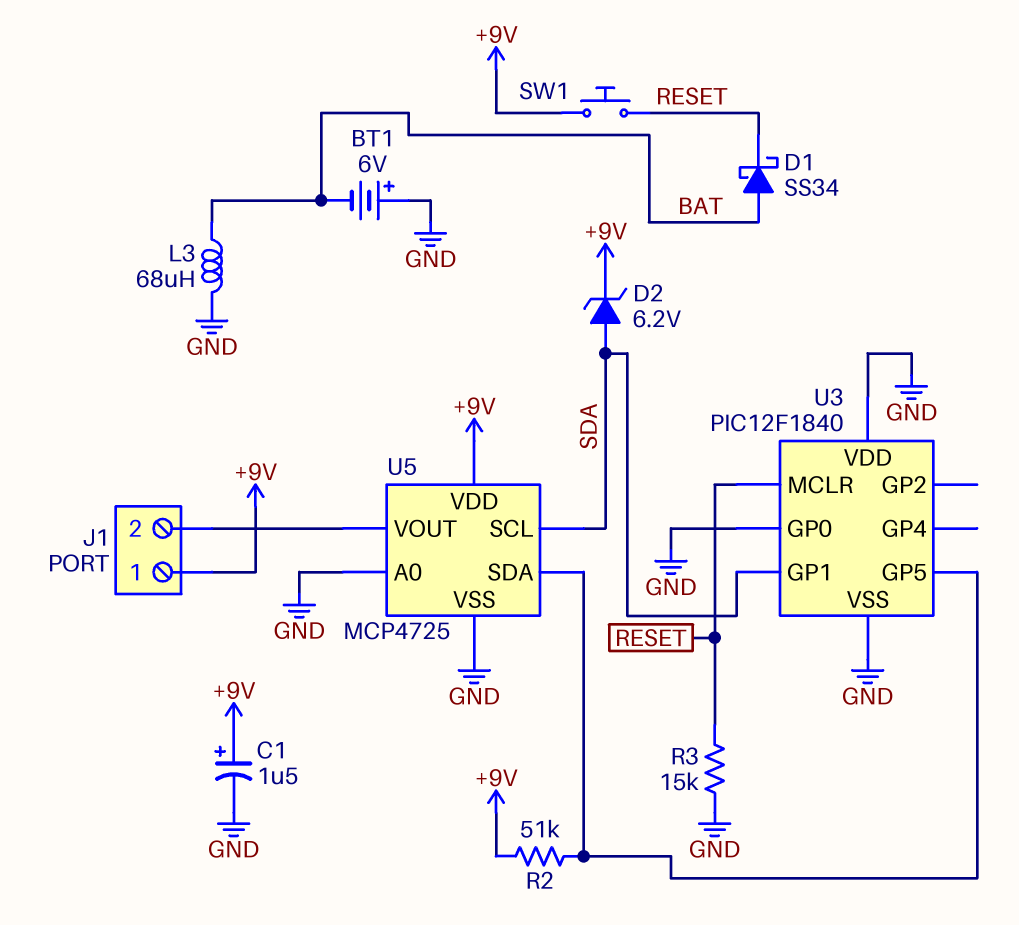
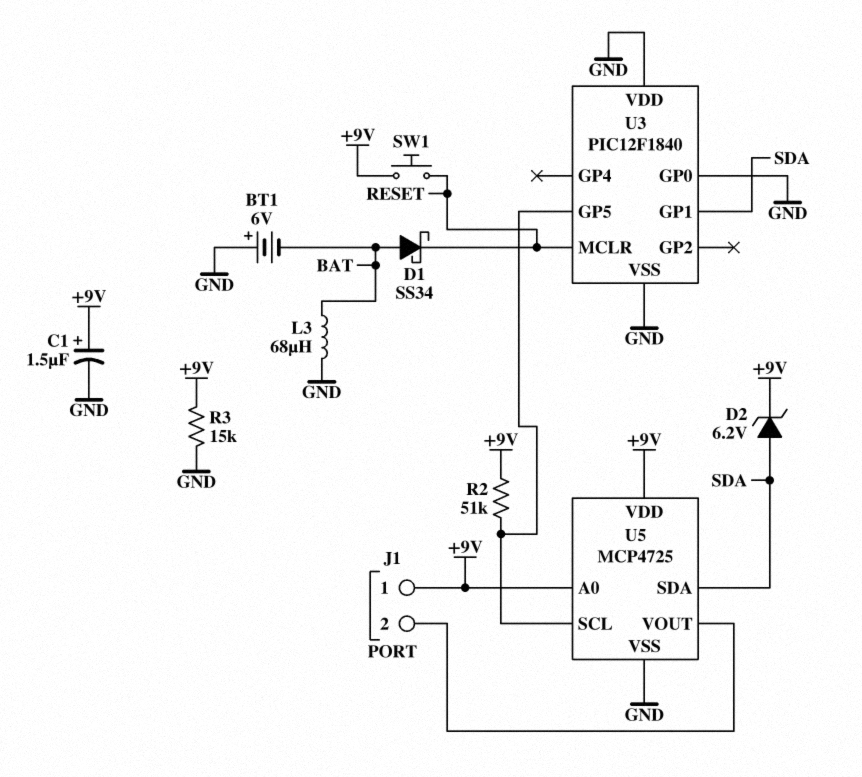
R3: 15k (GND, RESET) -> 15k (+9V, GND)
U5 pin A0: GND -> +9V
U5 pin SCL: SDA -> U3/GP5
U5 pin SDA: U3/GP5 -> SDA

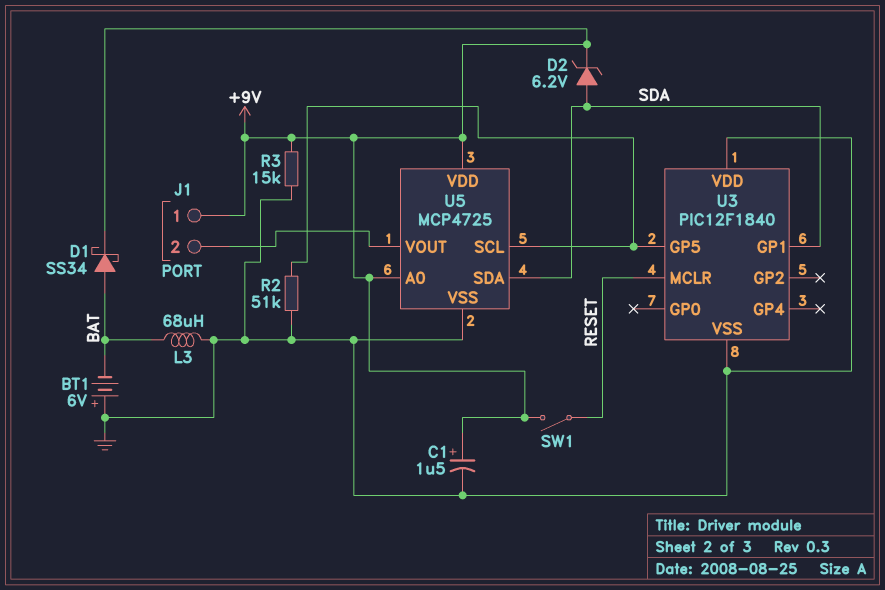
D1: schottky SS34 (A BAT, K RESET) -> schottky SS34 (A BAT, K +9V)
R2: 51k (+9V, U3/GP5) -> 51k (GND, U3/GP5)
SW1: button (+9V, RESET) -> switch (+9V, RESET)
U3 pin GP0: GND -> none

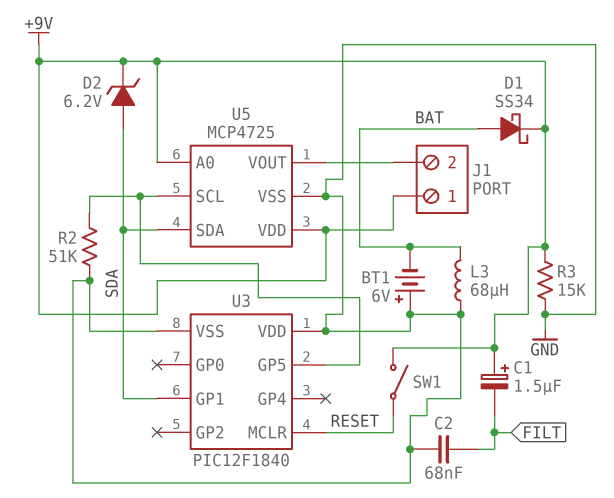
C1: 1.5uF (plus +9V, minus GND) -> 1.5uF (plus +9V, minus FILT)
C2: none -> 68nF (FILT, GND)

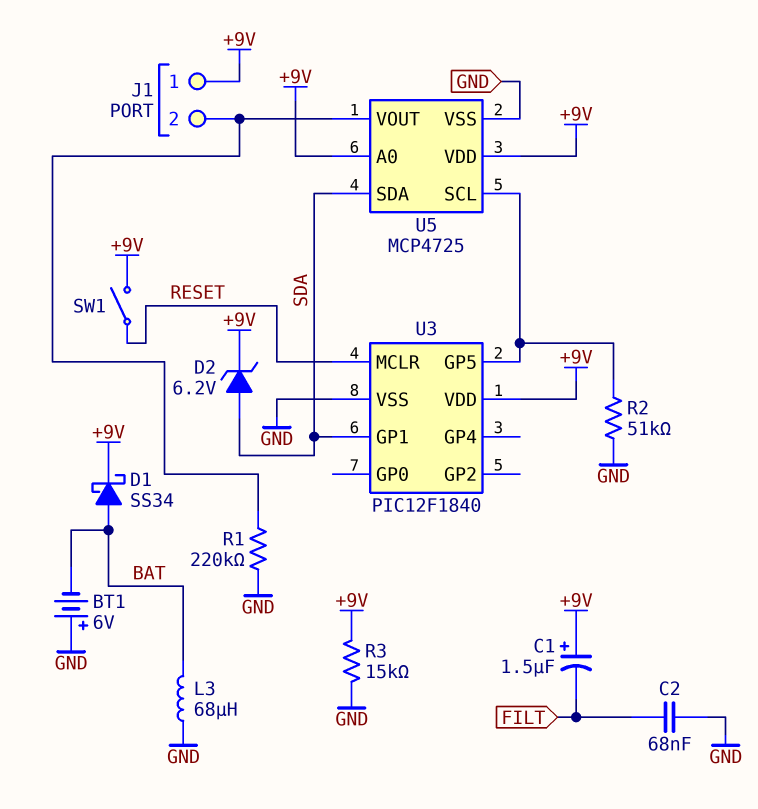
R1: none -> 220k (GND, J1/2)
U3 pin VDD: GND -> +9V

